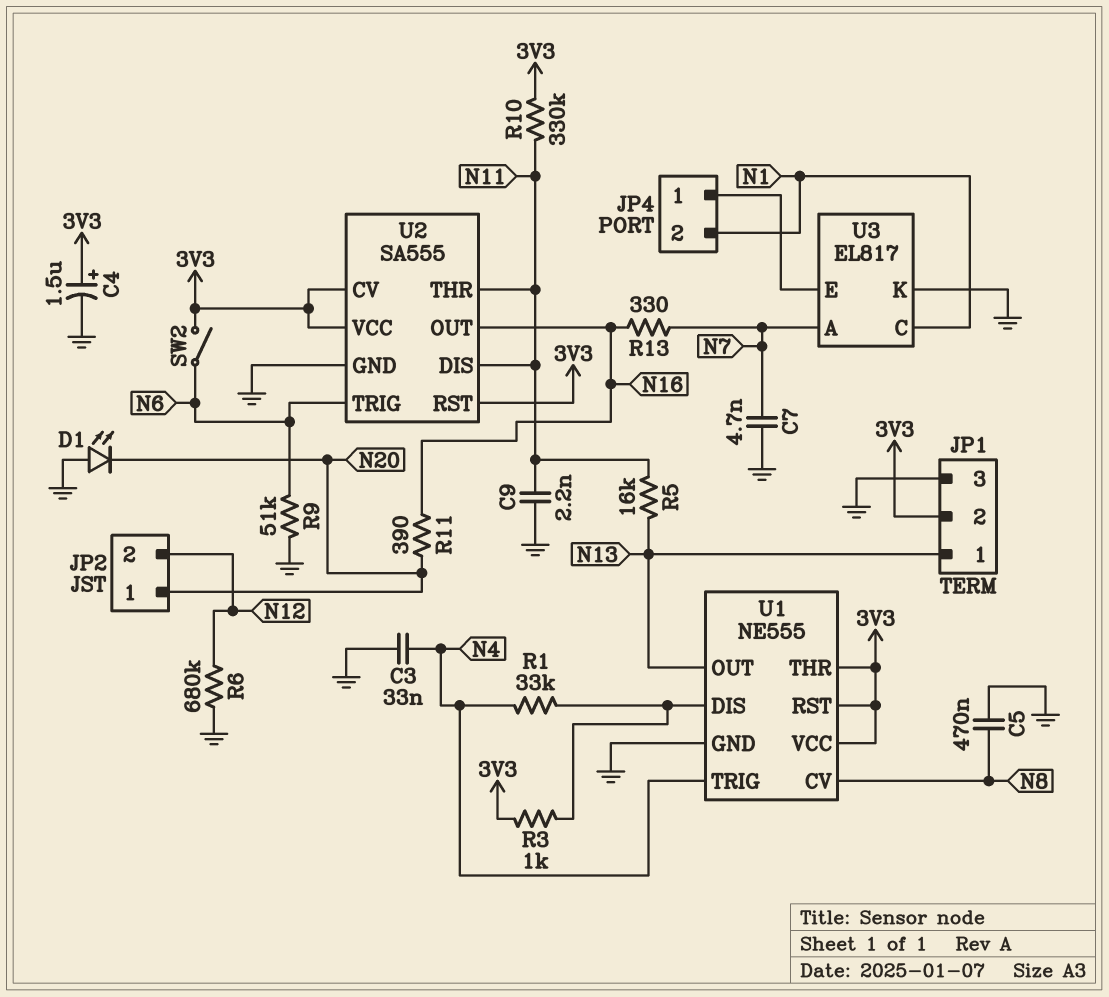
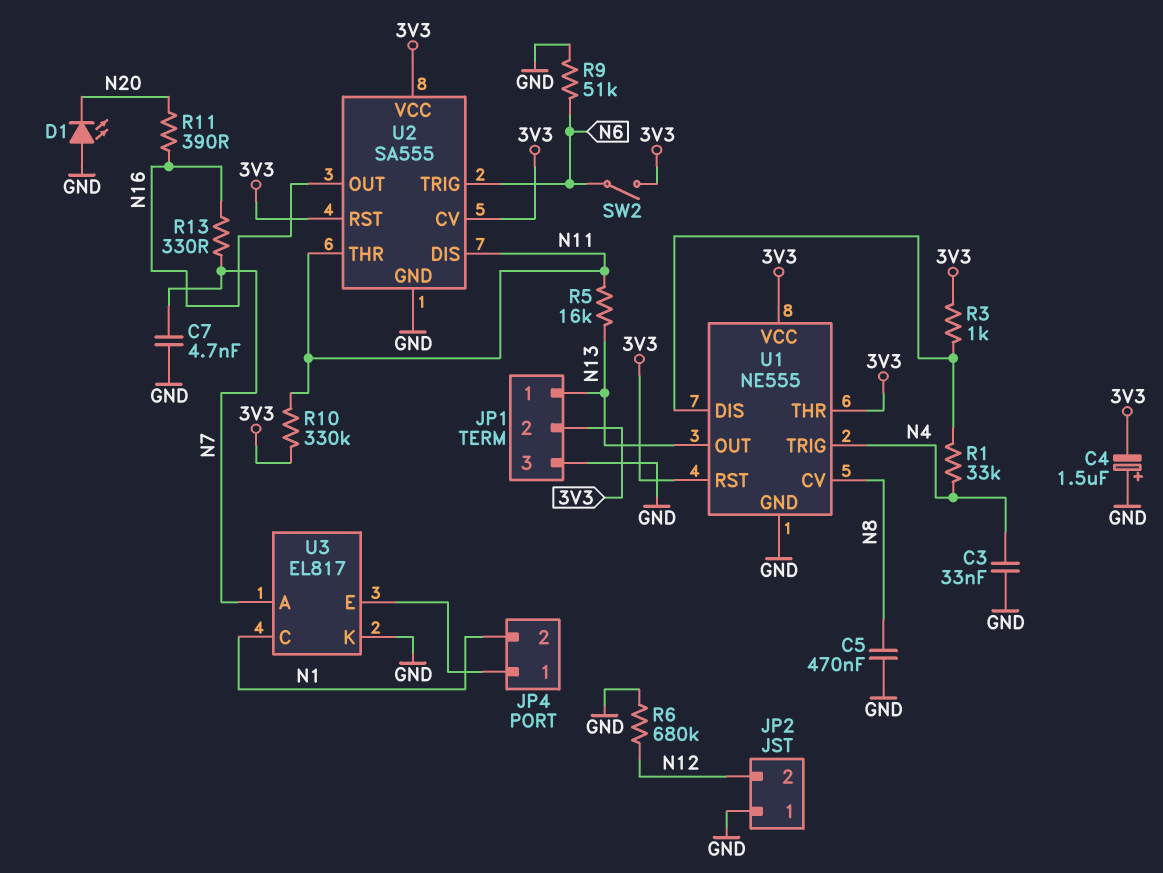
C4: 1.5uF (plus 3V3, minus GND) -> 1.5uF (plus GND, minus 3V3)
C9: 2.2nF (GND, N11) -> none
JP2 pin 1: N20 -> GND

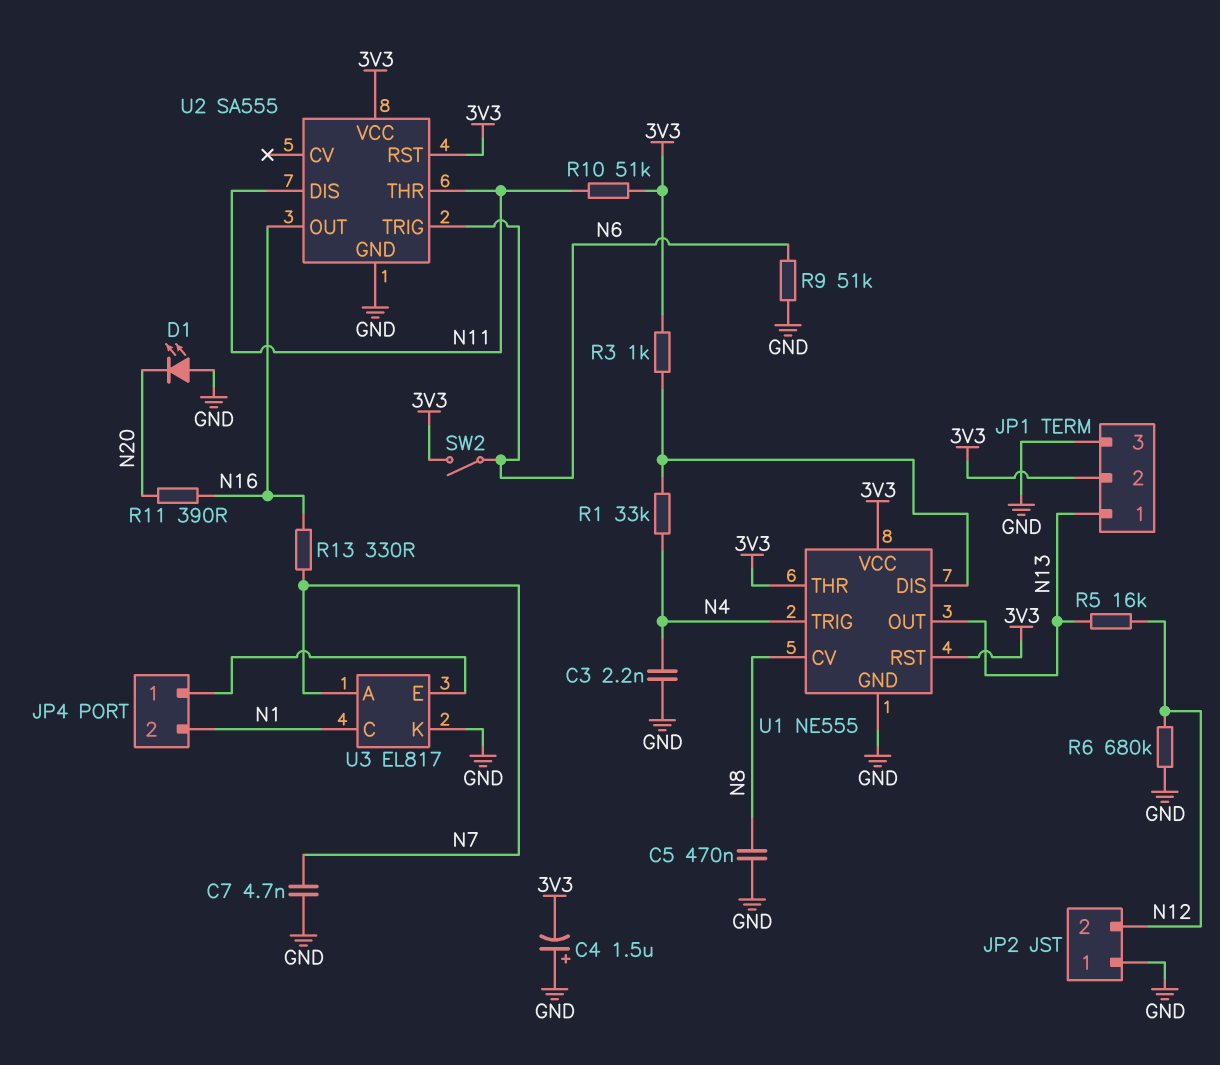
C3: 33nF (GND, N4) -> 2.2nF (GND, N4)
R5: 16k (N11, N13) -> 16k (N12, N13)
R10: 330k (3V3, N11) -> 51k (3V3, N11)
U2 pin CV: 3V3 -> none

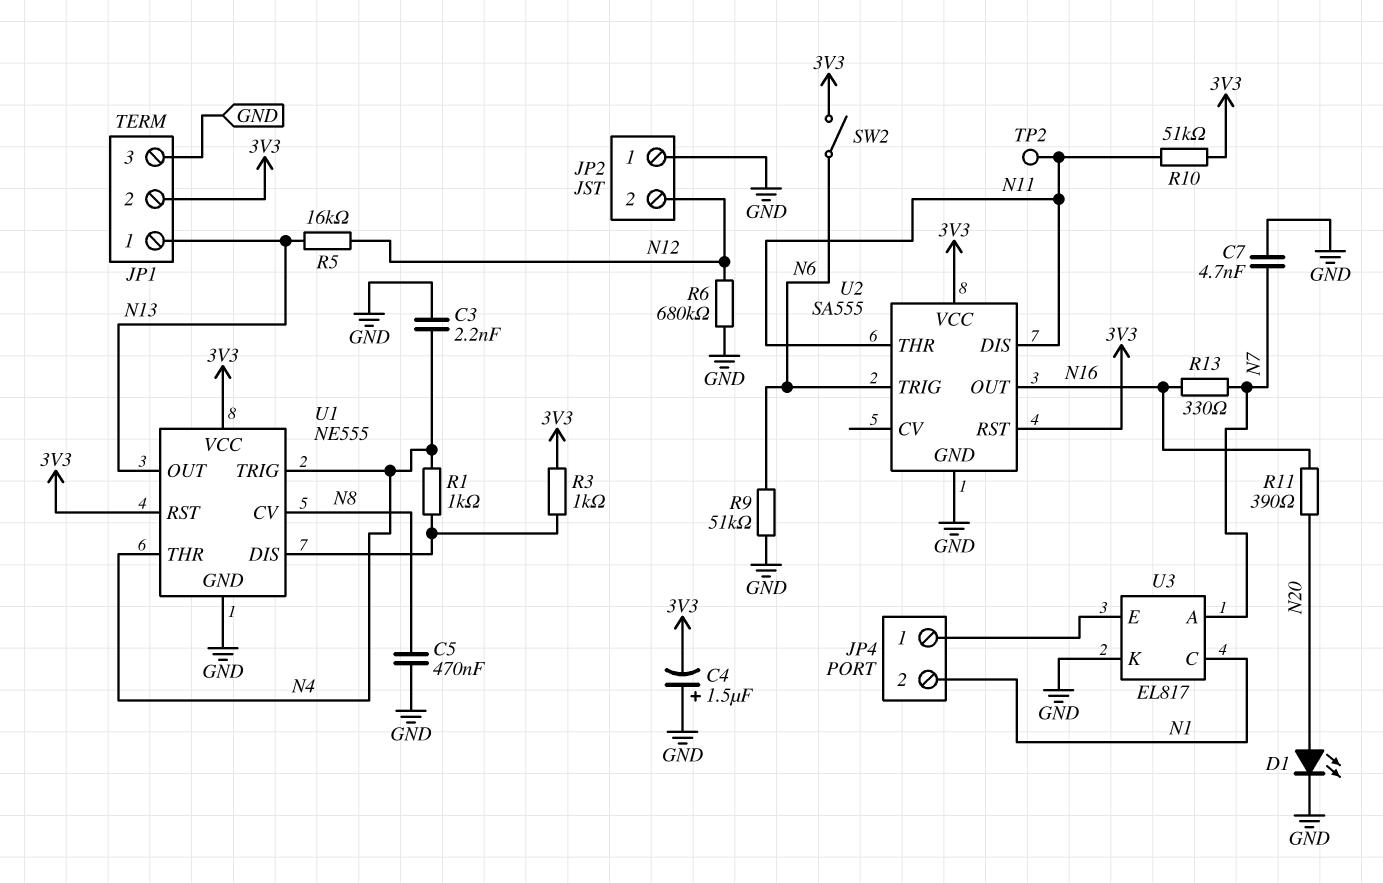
D1: LED (A GND, K N20) -> LED (A N20, K GND)
R1: 33k (N4, U1/DIS) -> 1k (N4, U1/DIS)
TP2: none -> test point (N11)
U1 pin THR: 3V3 -> N4

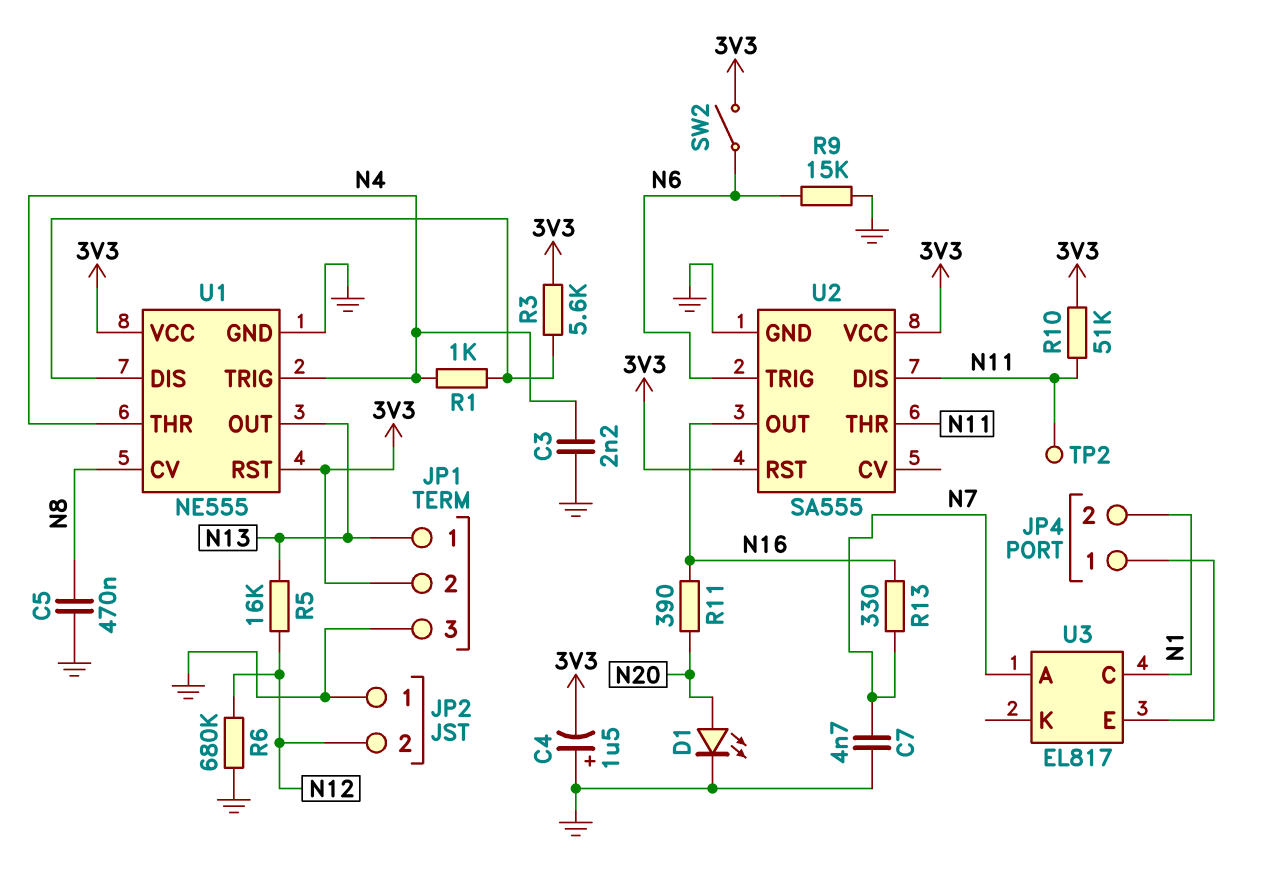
R3: 1k (3V3, U1/DIS) -> 5.6k (3V3, U1/DIS)
R9: 51k (GND, N6) -> 15k (GND, N6)
U3 pin K: GND -> none

